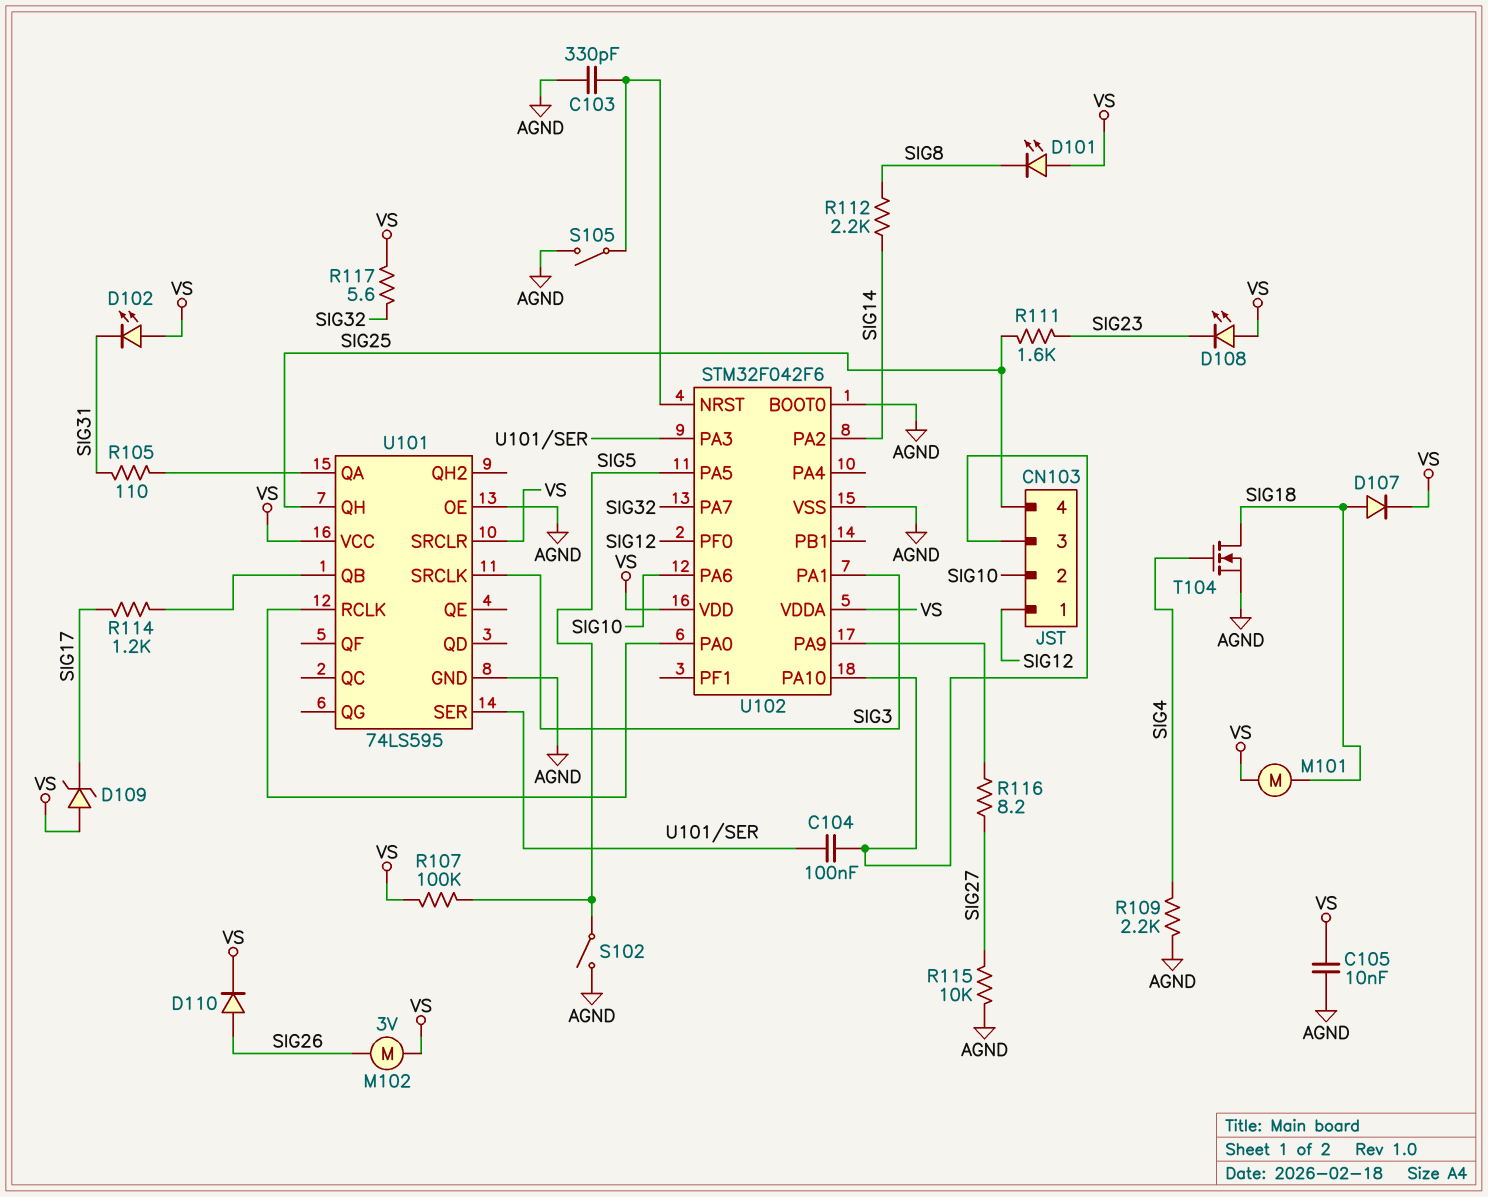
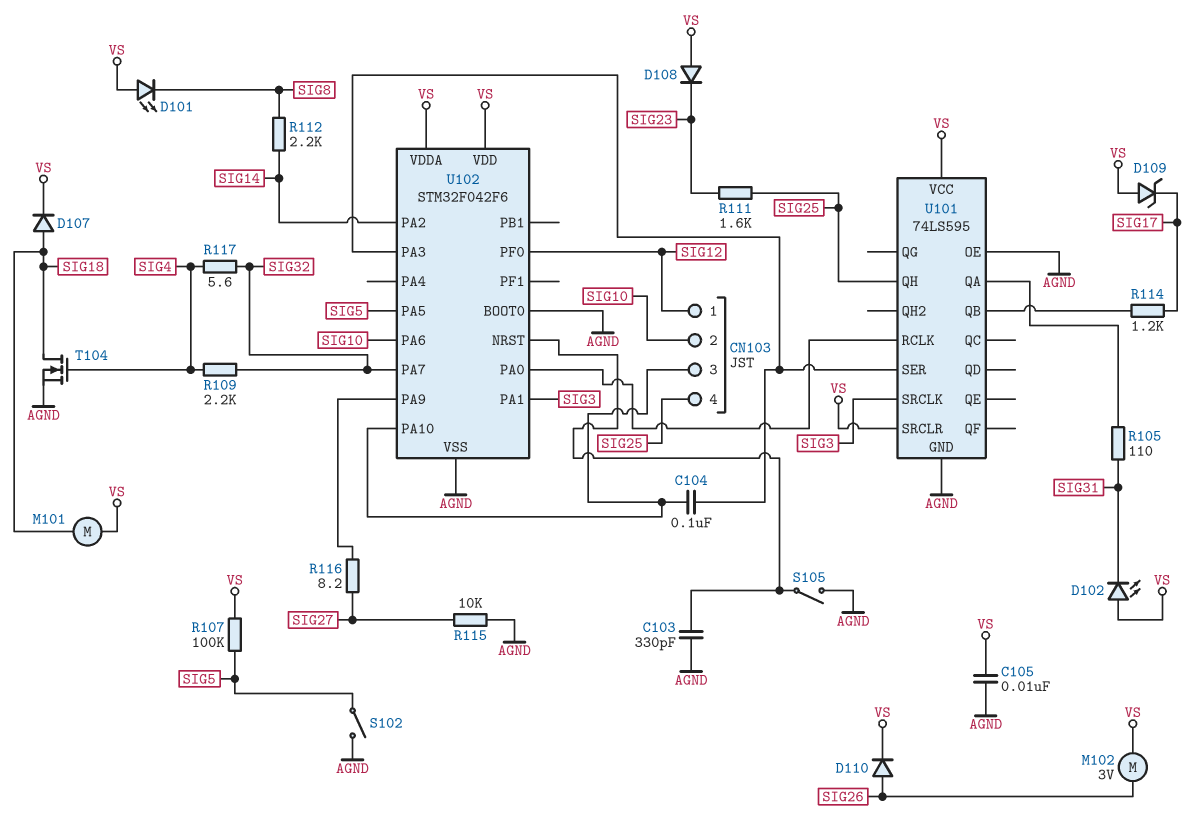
D108: LED (A VS, K SIG23) -> diode (A VS, K SIG23)
R109: 2.2k (AGND, SIG4) -> 2.2k (SIG4, SIG32)
R117: 5.6 (SIG32, VS) -> 5.6 (SIG4, SIG32)

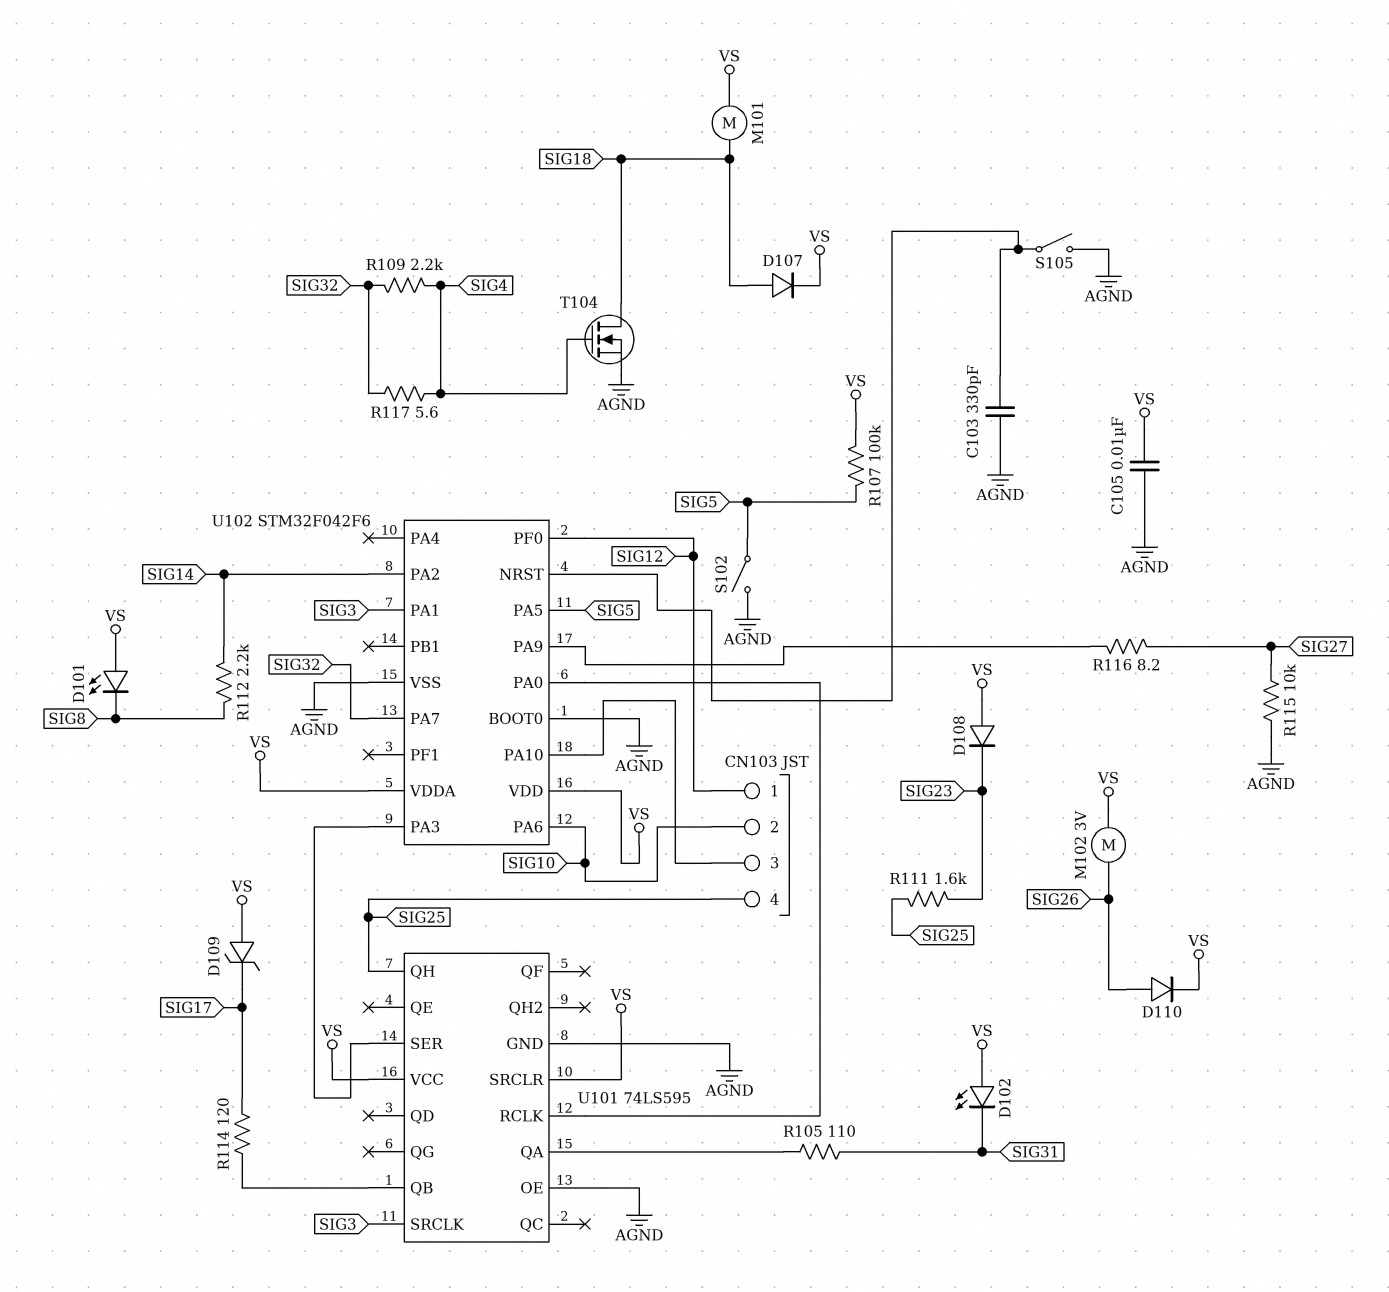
C104: 100nF (CN103/3, U101/SER) -> none
R114: 1.2k (SIG17, U101/QB) -> 120 (SIG17, U101/QB)

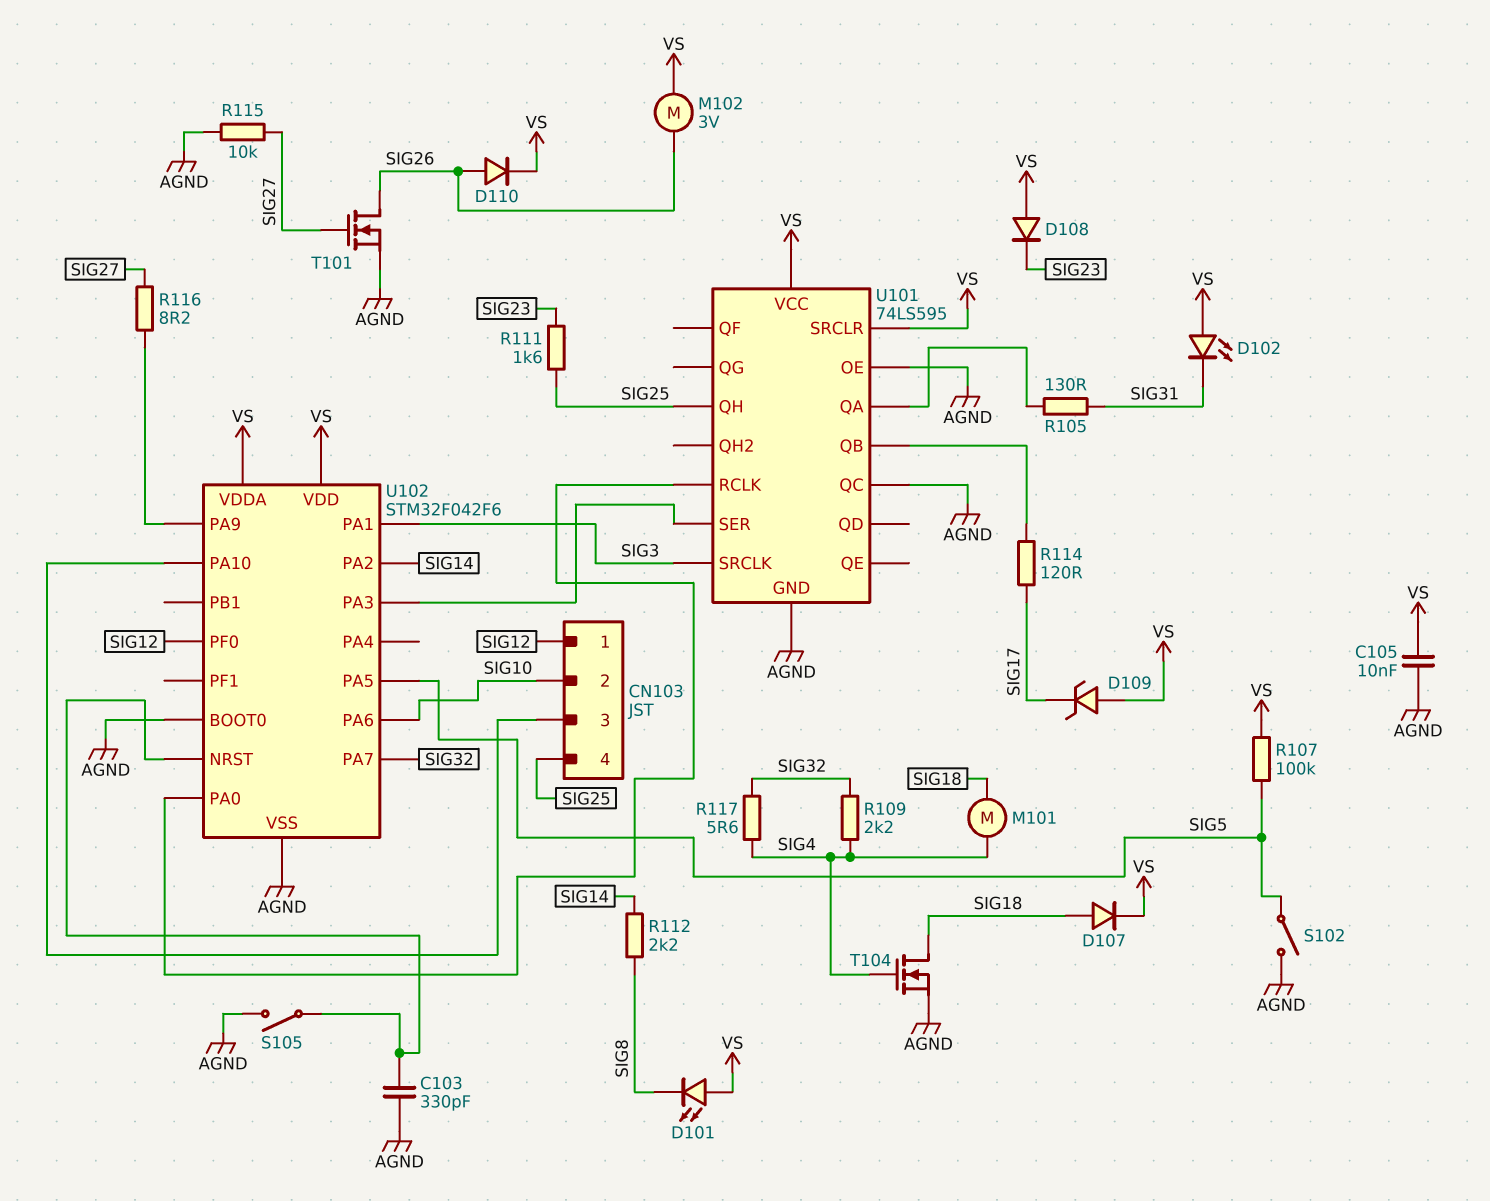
M101: motor (SIG18, VS) -> motor (SIG4, SIG18)
R105: 110 (SIG31, U101/QA) -> 130 (SIG31, U101/QA)
T101: none -> NMOS (G SIG27, D SIG26, S AGND)
U101 pin QC: none -> AGND

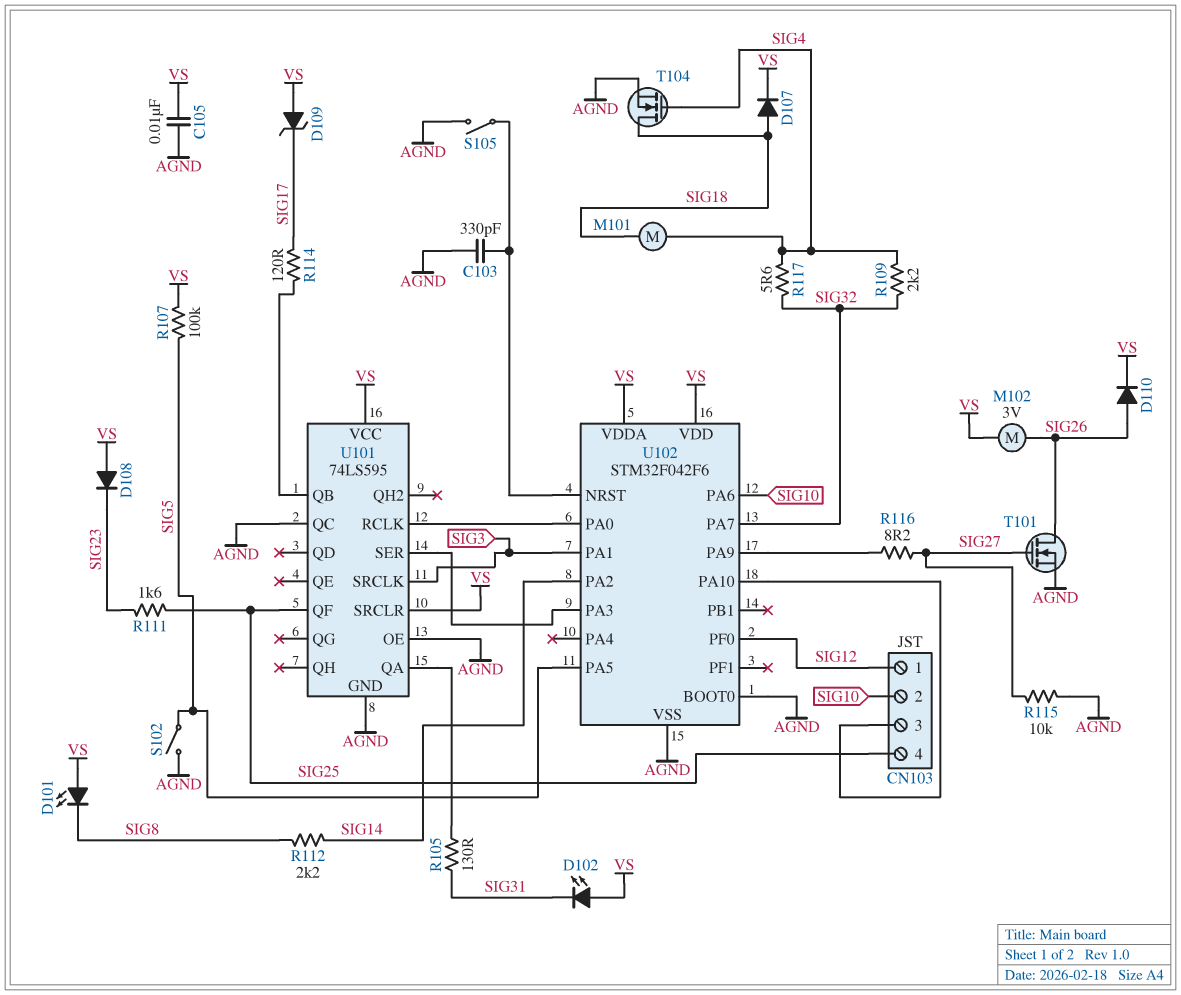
U101 pin QF: none -> SIG25
U101 pin QH: SIG25 -> none

